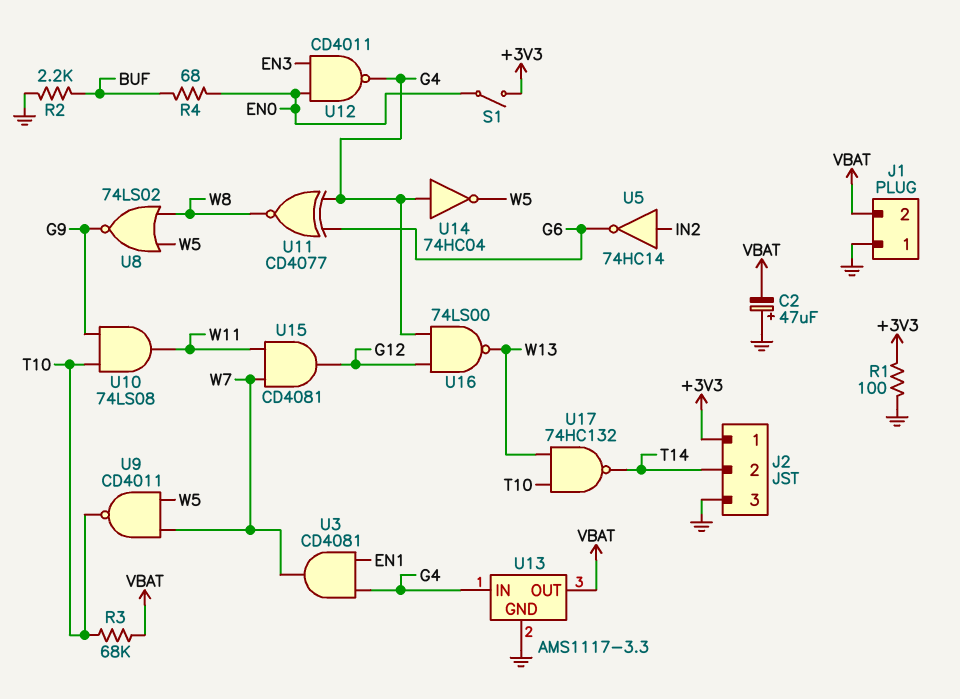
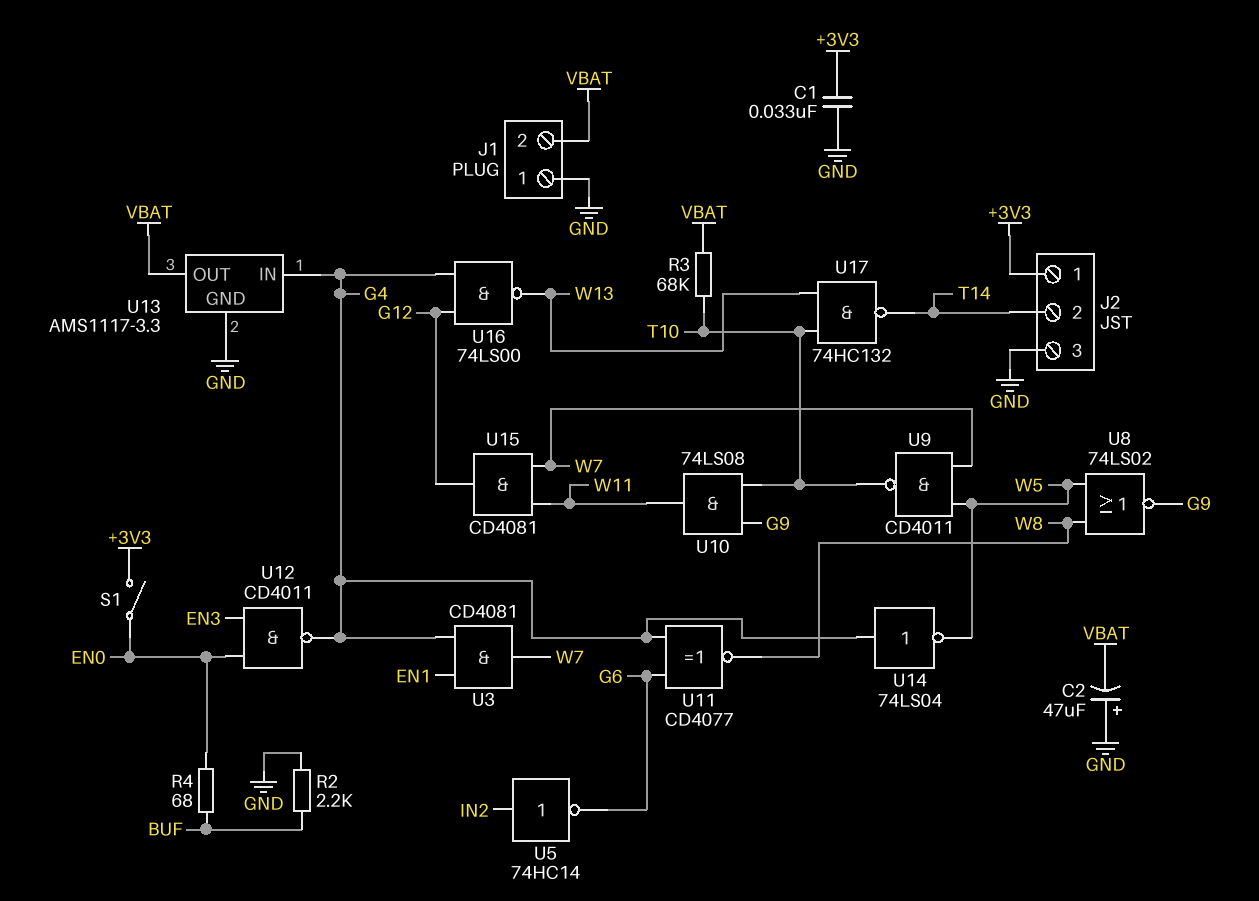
C1: none -> 33nF (+3V3, GND)
R1: 100 (+3V3, GND) -> none
U14: NOT 74HC04 (in G4, out W5) -> NOT 74LS04 (in G4, out W5)

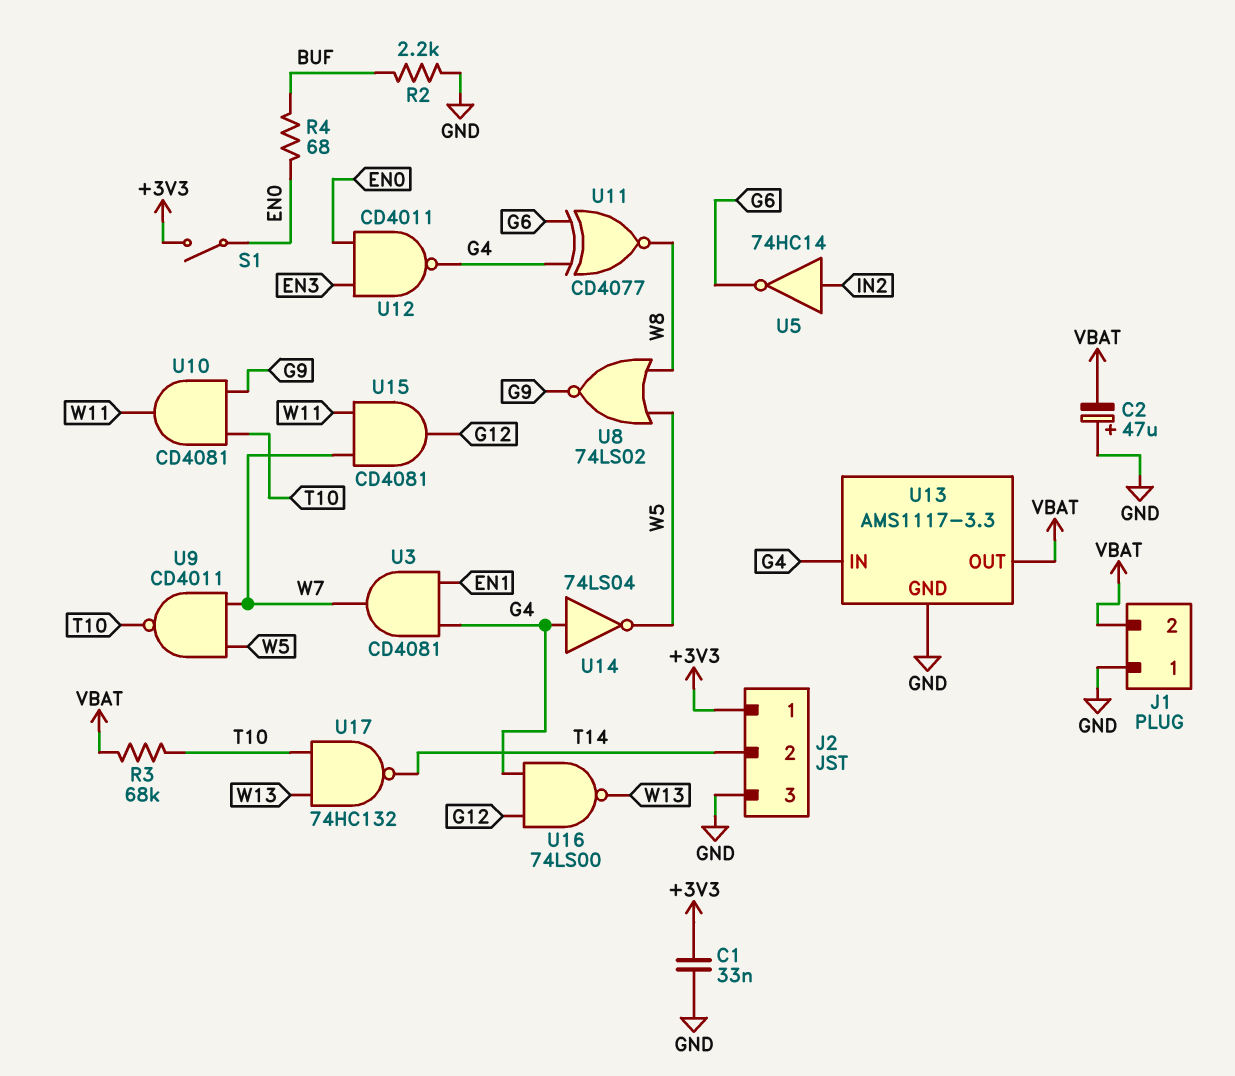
U10: AND 74LS08 (in G9, in T10, out W11) -> AND CD4081 (in G9, in T10, out W11)

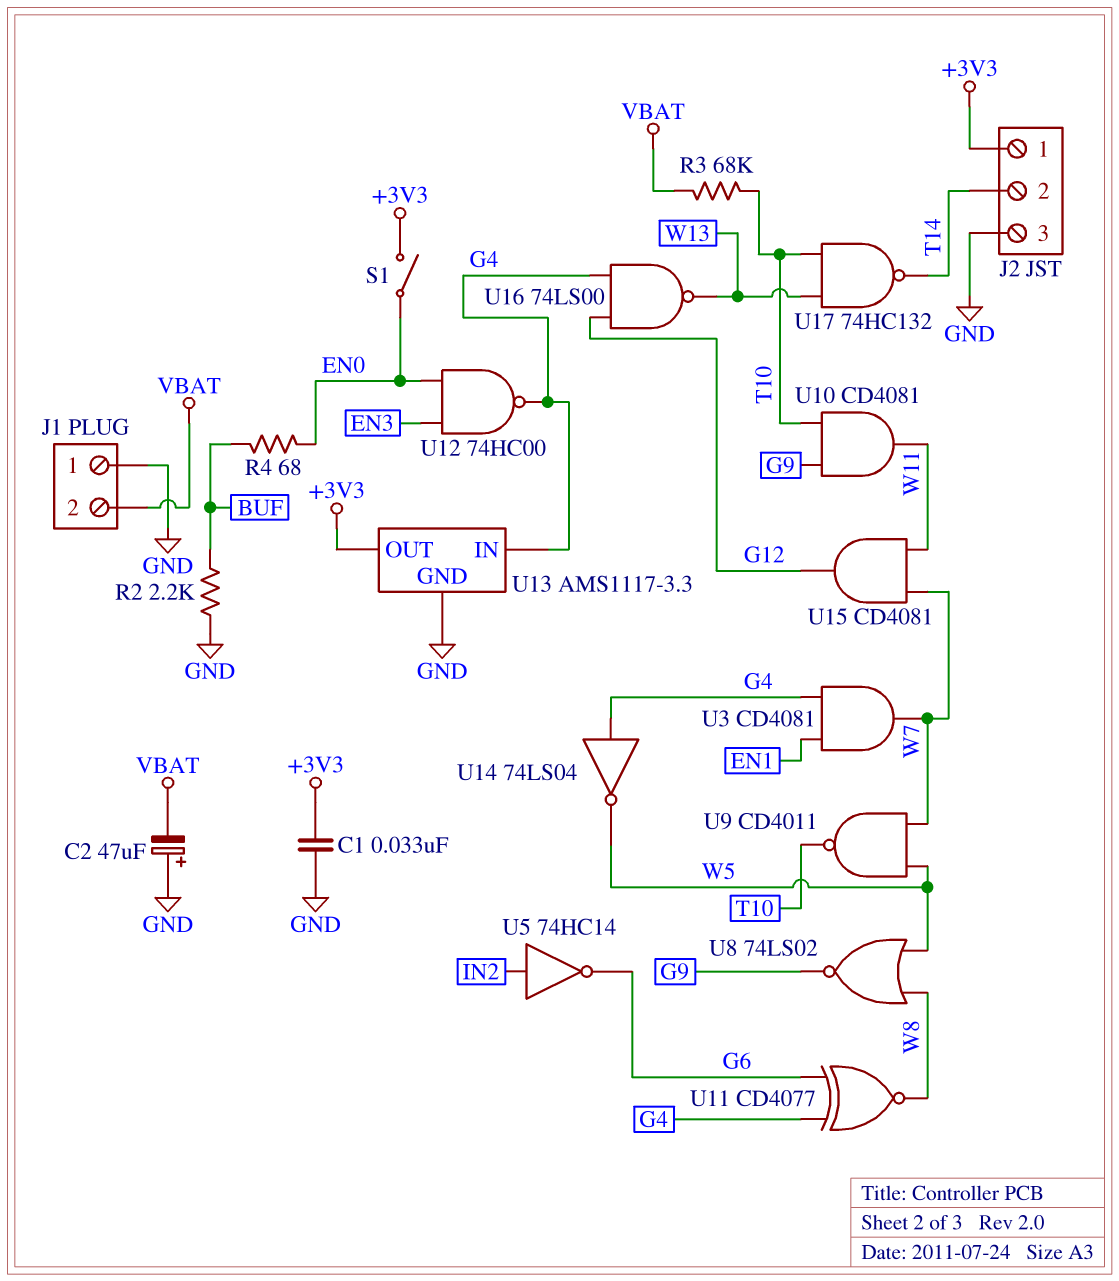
U12: NAND CD4011 (in EN0, in EN3, out G4) -> NAND 74HC00 (in EN0, in EN3, out G4)
U13 pin OUT: VBAT -> +3V3

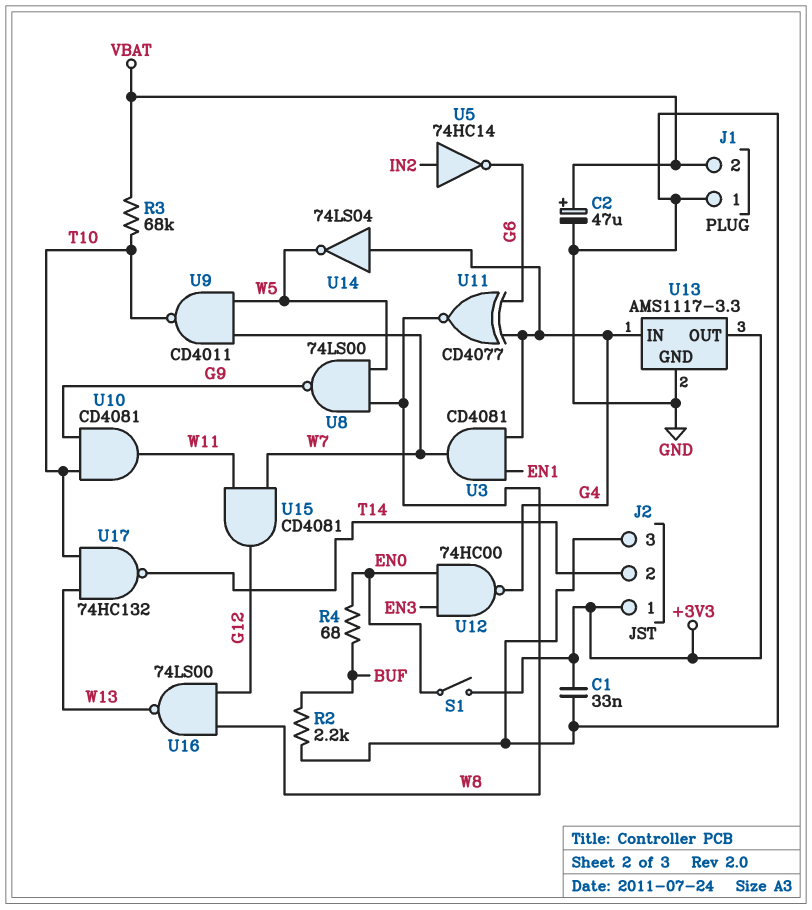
C2: 47uF (plus GND, minus VBAT) -> 47uF (plus VBAT, minus GND)
U8: NOR 74LS02 (in W5, in W8, out G9) -> NAND 74LS00 (in W5, in W8, out G9)
U16: NAND 74LS00 (in G4, in G12, out W13) -> NAND 74LS00 (in G12, in W8, out W13)

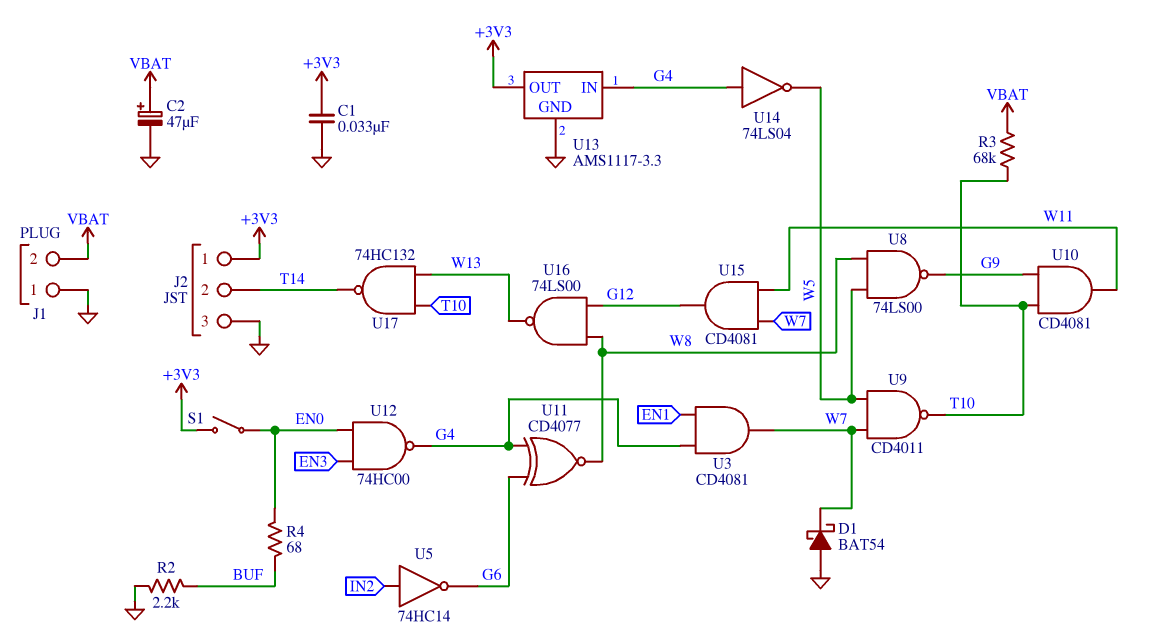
D1: none -> schottky BAT54 (A GND, K W7)

